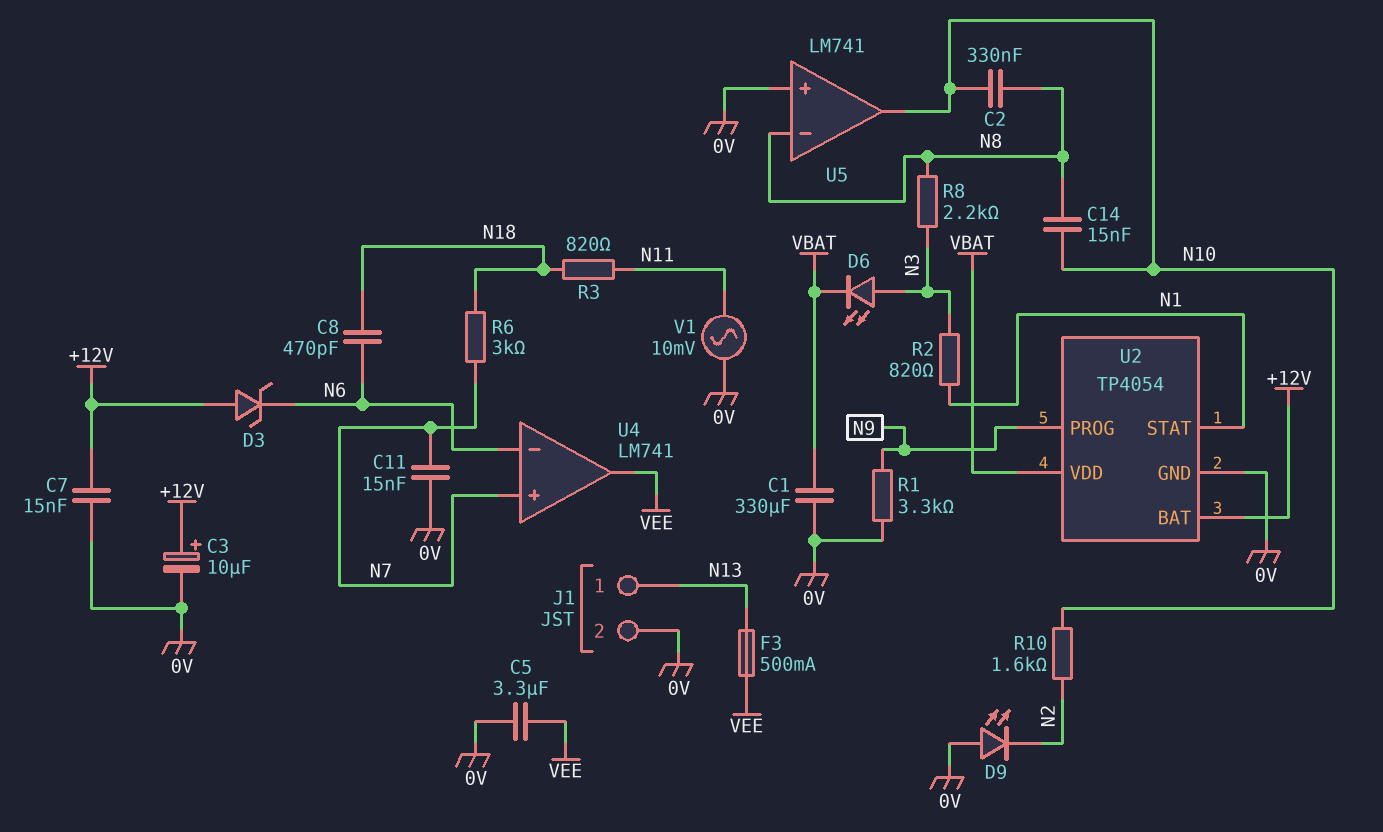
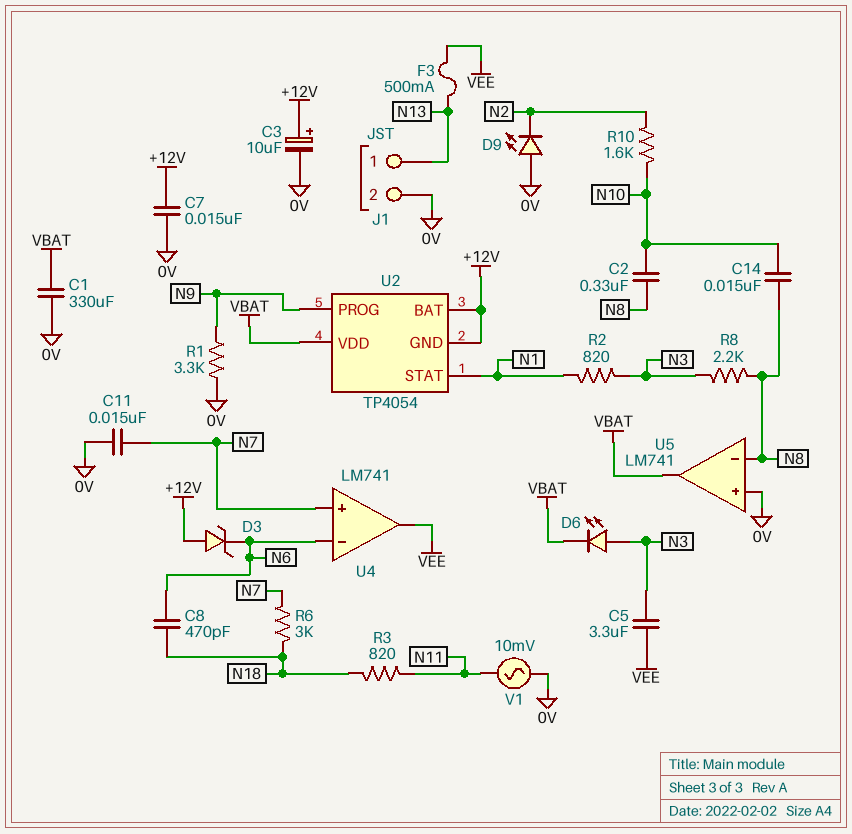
C5: 3.3uF (0V, VEE) -> 3.3uF (N3, VEE)
U2 pin GND: 0V -> +12V
U5 pin out: N10 -> VBAT

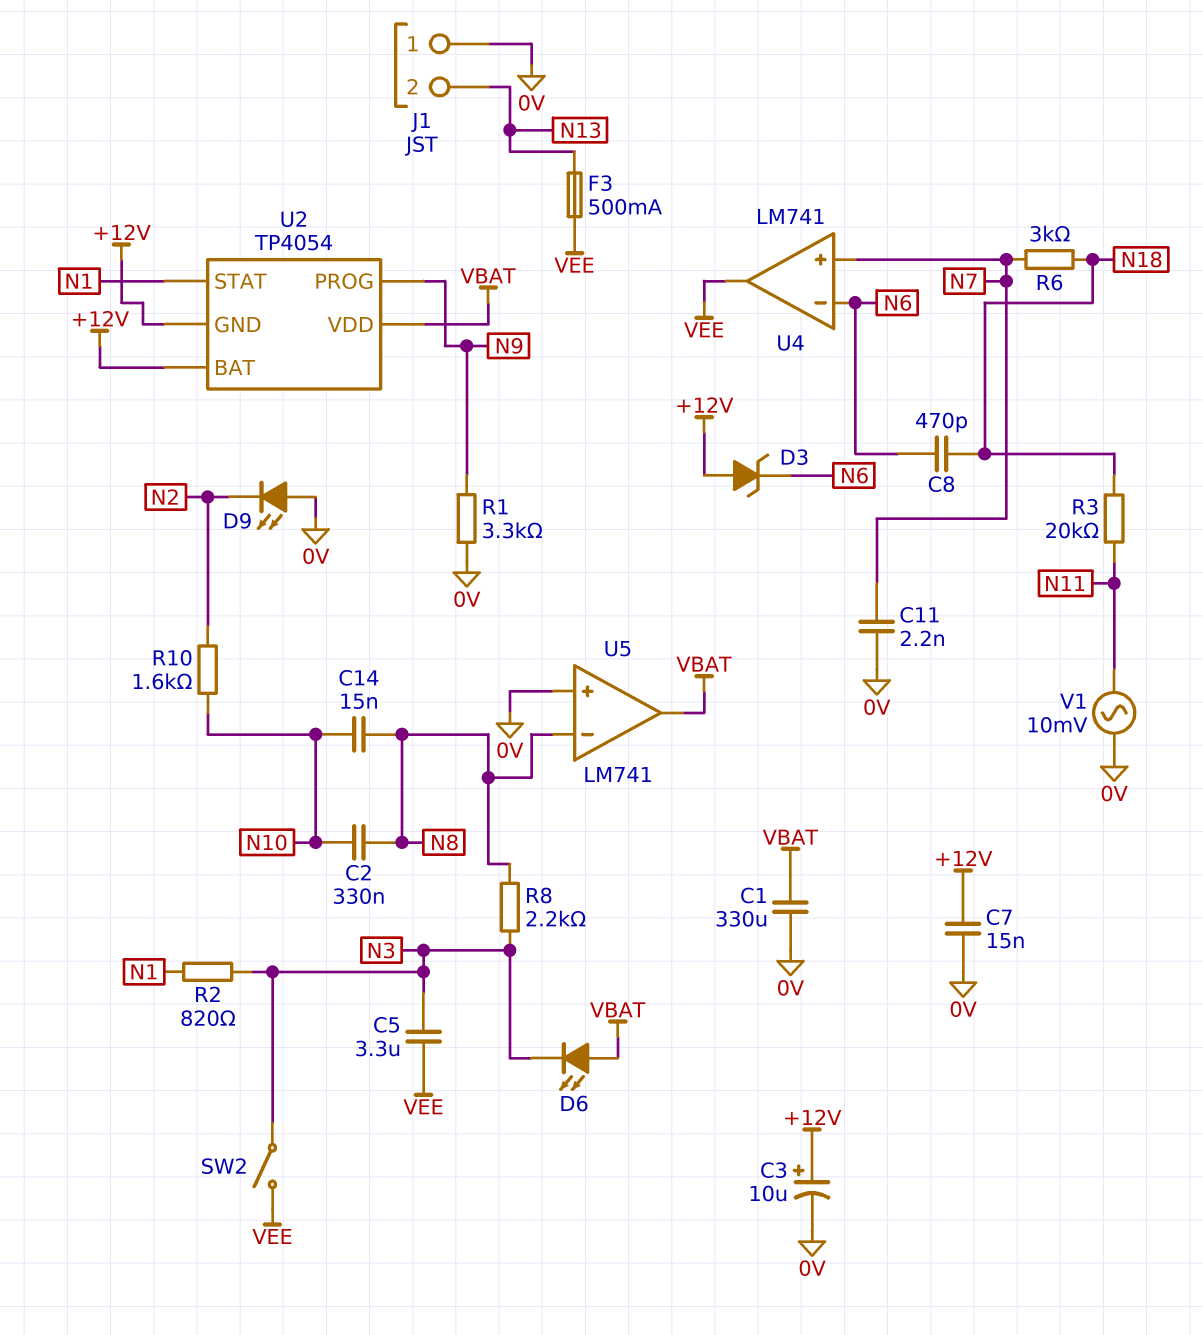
C11: 15nF (0V, N7) -> 2.2nF (0V, N7)
D6: LED (A N3, K VBAT) -> LED (A VBAT, K N3)
J1 pin 1: N13 -> 0V
J1 pin 2: 0V -> N13
R3: 820 (N11, N18) -> 20k (N11, N18)
SW2: none -> switch (N3, VEE)

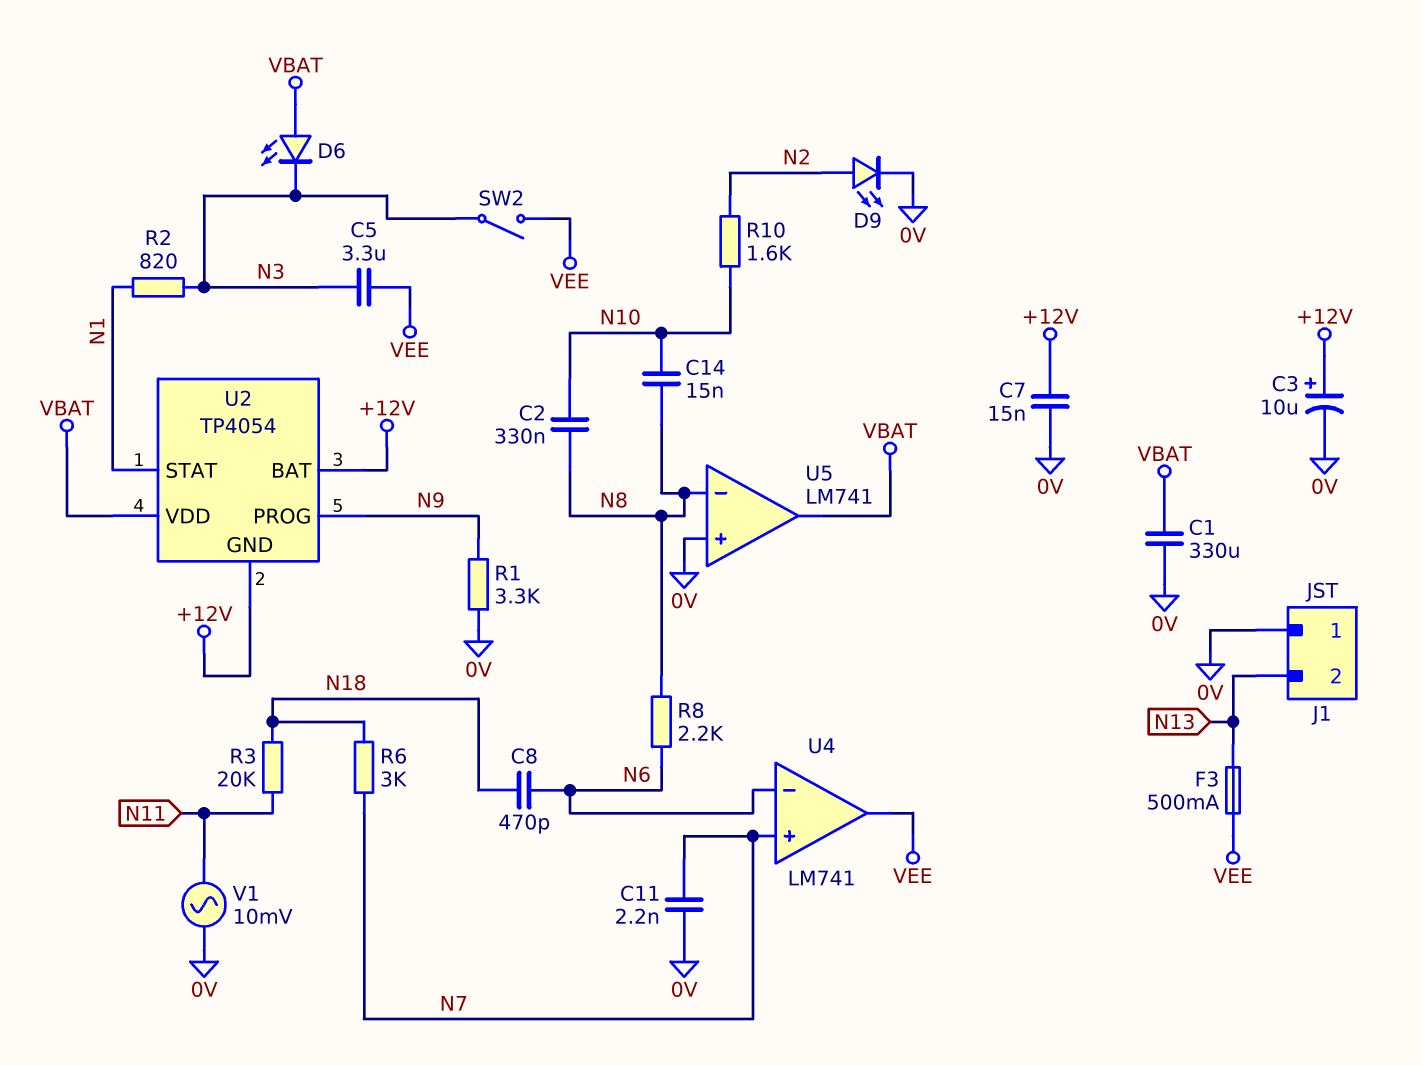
D3: zener (A +12V, K N6) -> none
D9: LED (A 0V, K N2) -> LED (A N2, K 0V)
R8: 2.2k (N3, N8) -> 2.2k (N6, N8)

